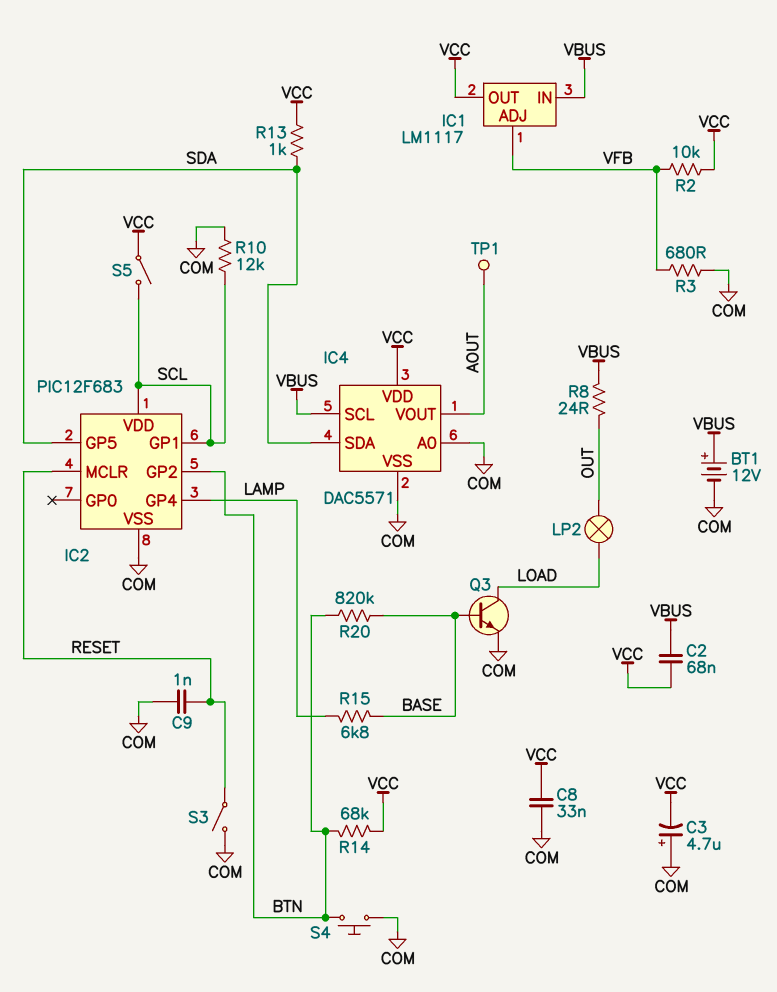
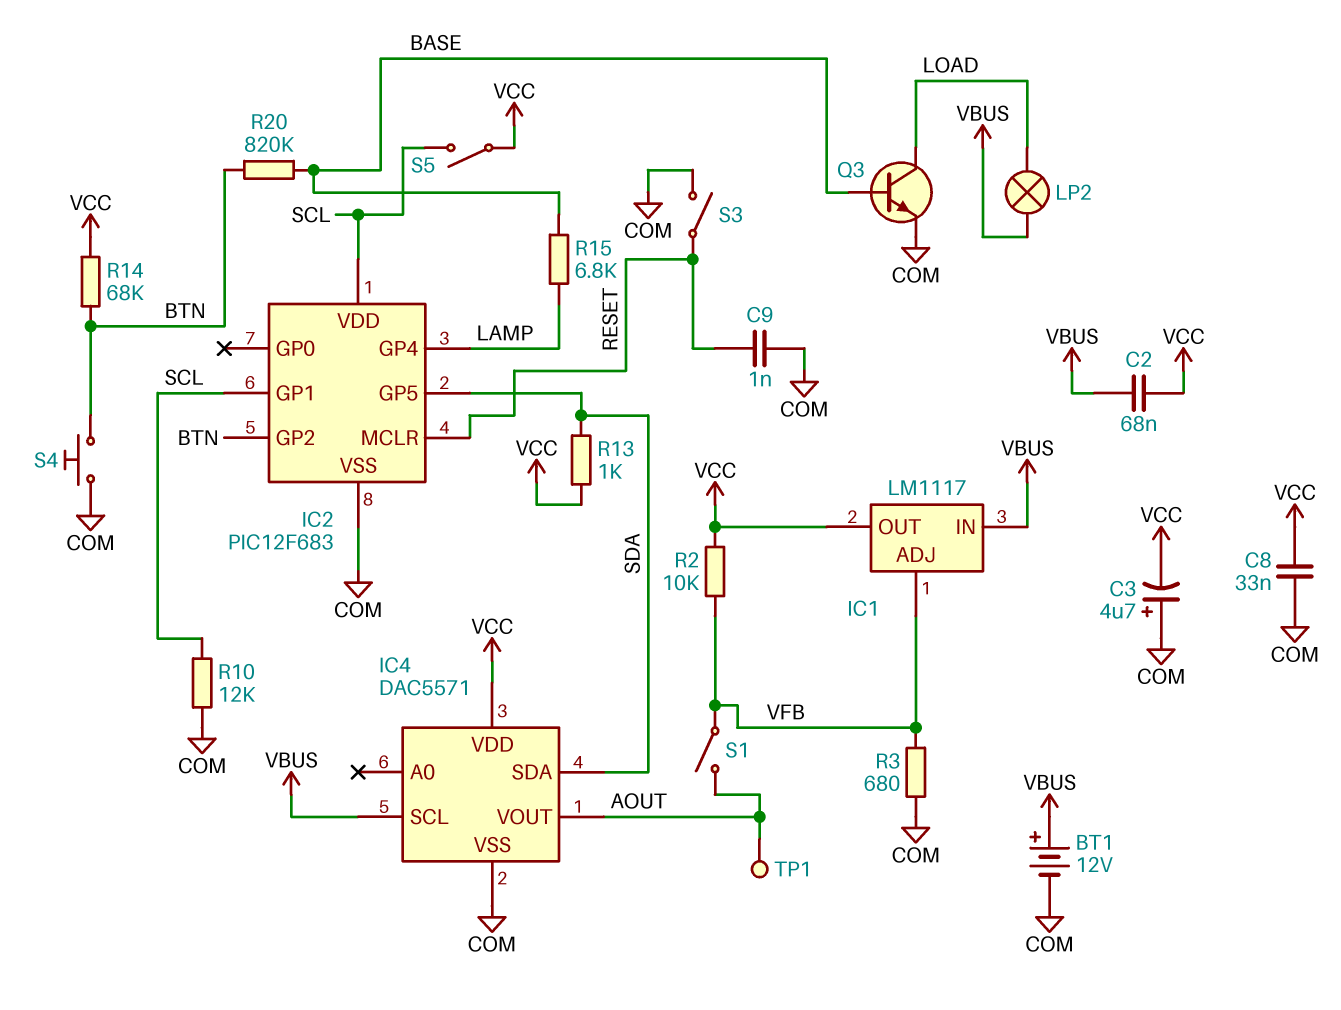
IC4 pin A0: COM -> none
LP2: lamp (LOAD, OUT) -> lamp (LOAD, VBUS)
R8: 24 (OUT, VBUS) -> none
S1: none -> switch (AOUT, VFB)

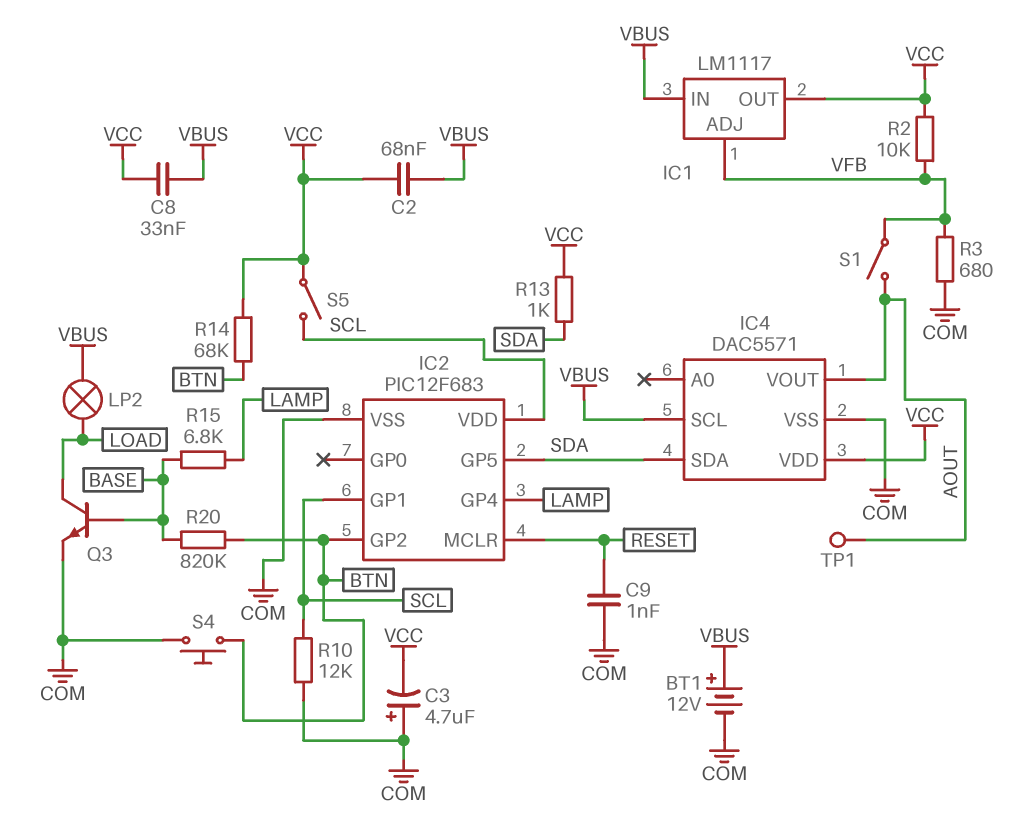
C8: 33nF (COM, VCC) -> 33nF (VBUS, VCC)
S3: switch (COM, RESET) -> none

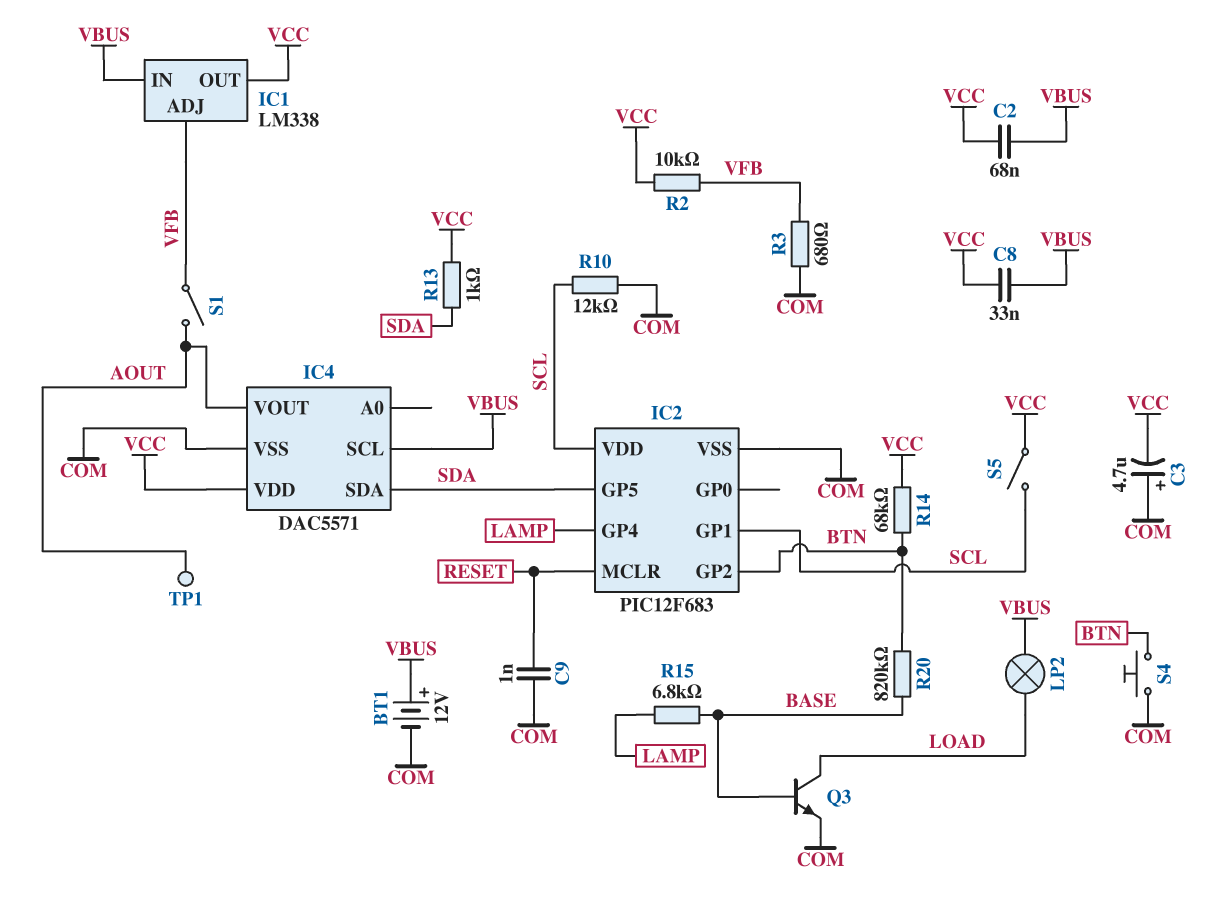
IC1: LM1117 -> LM338

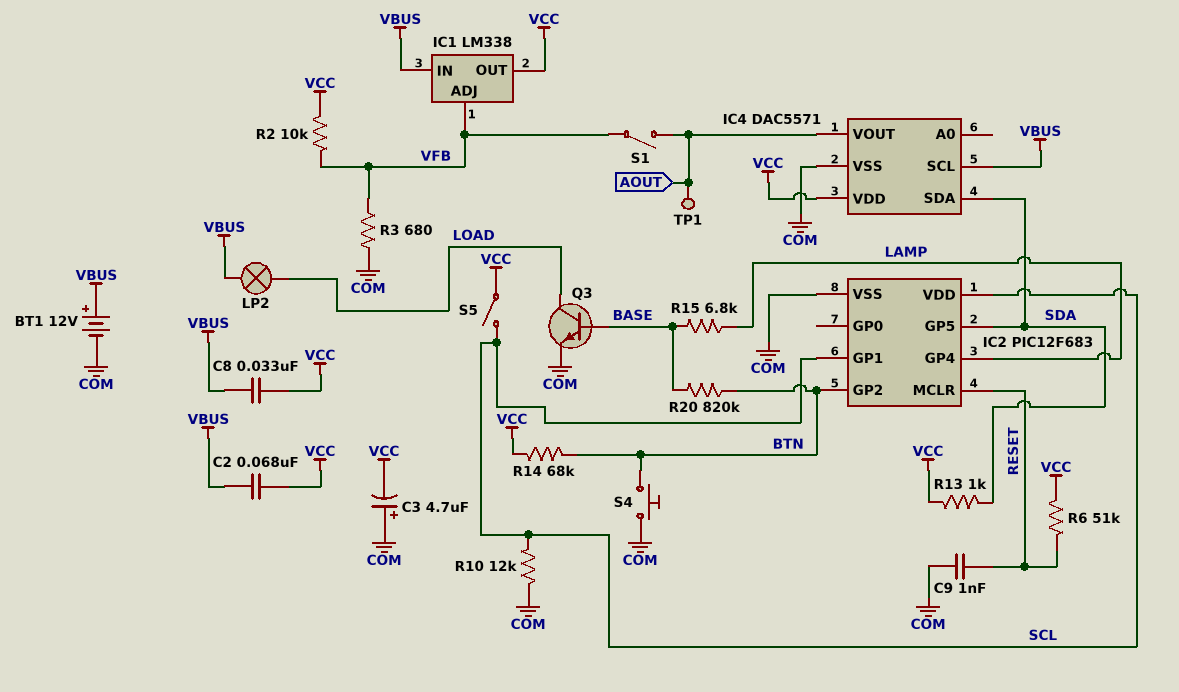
R6: none -> 51k (RESET, VCC)

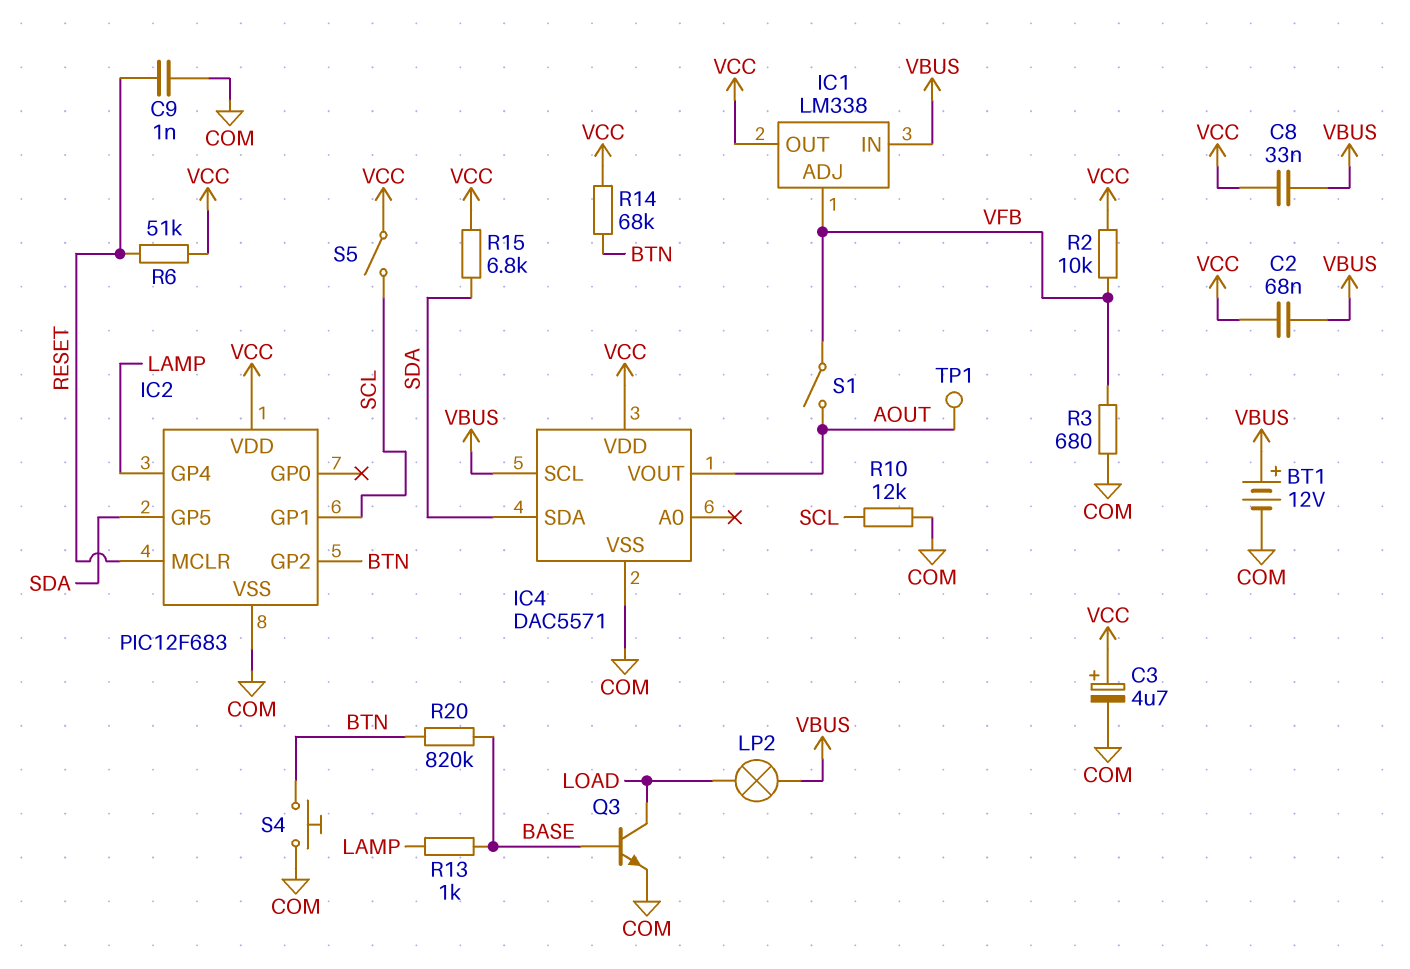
C3: 4.7uF (plus COM, minus VCC) -> 4.7uF (plus VCC, minus COM)
IC2 pin VDD: SCL -> VCC
R13: 1k (SDA, VCC) -> 1k (BASE, LAMP)
R15: 6.8k (BASE, LAMP) -> 6.8k (SDA, VCC)

